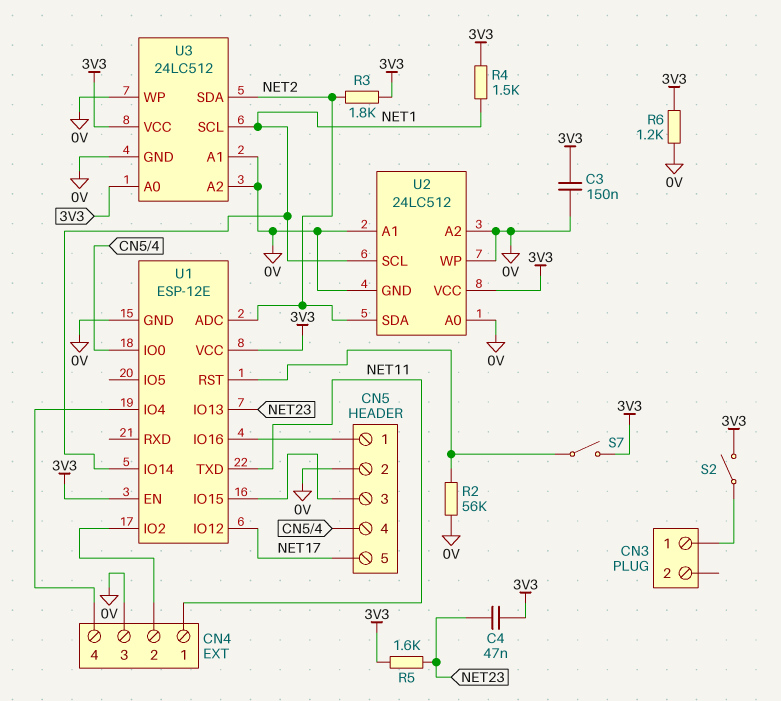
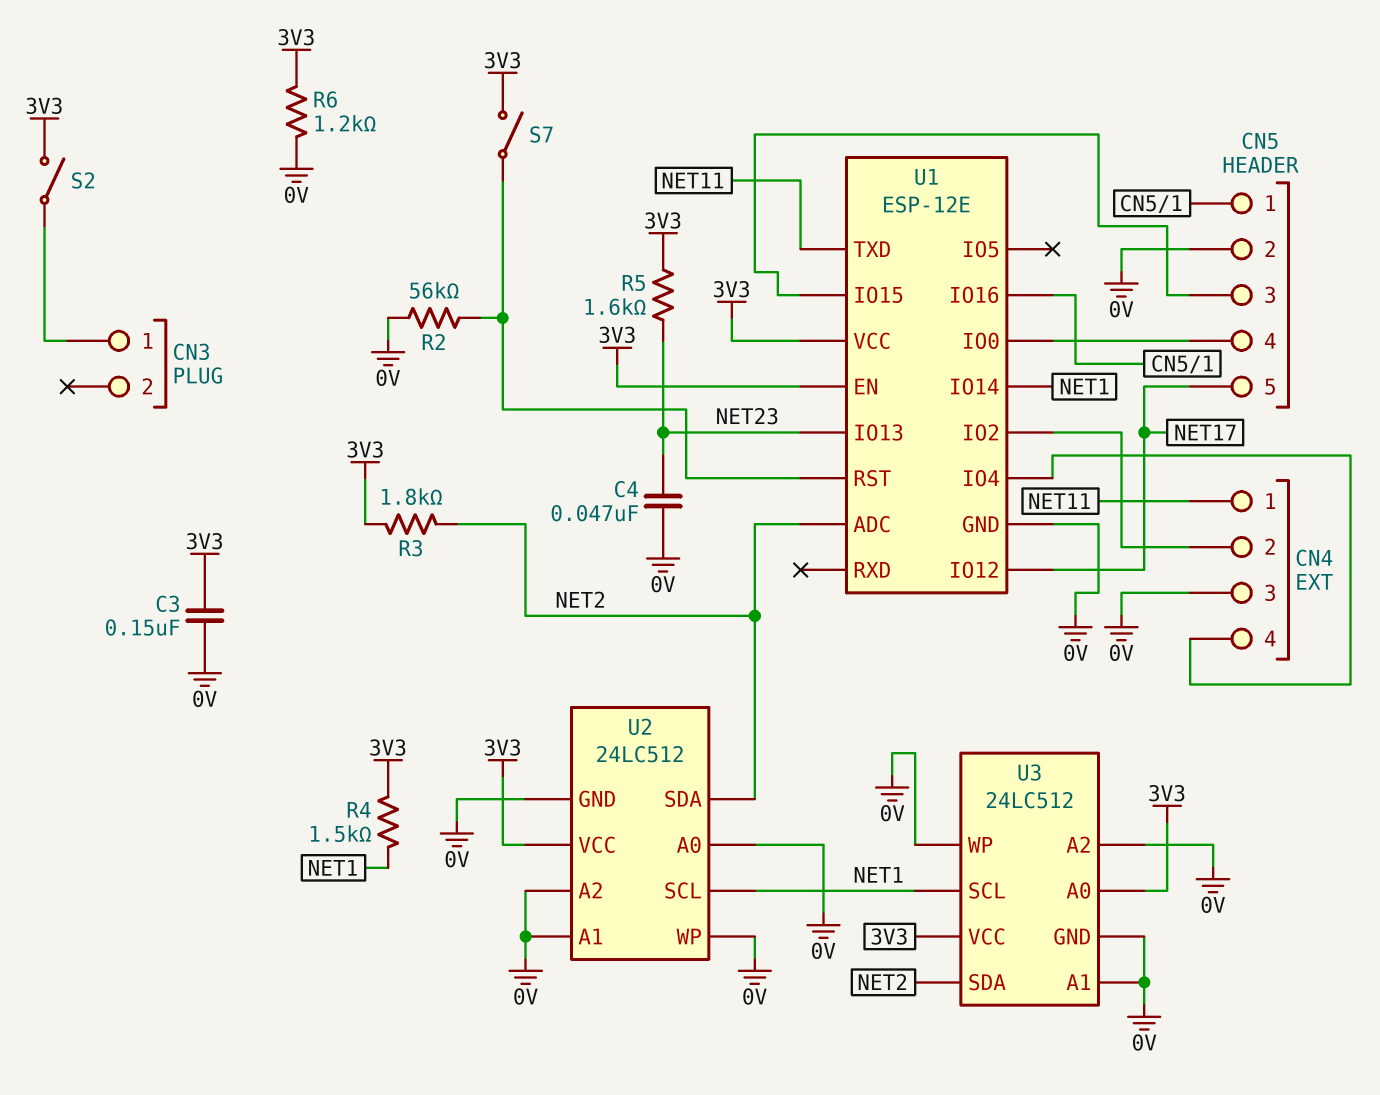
C4: 47nF (3V3, NET23) -> 47nF (0V, NET23)

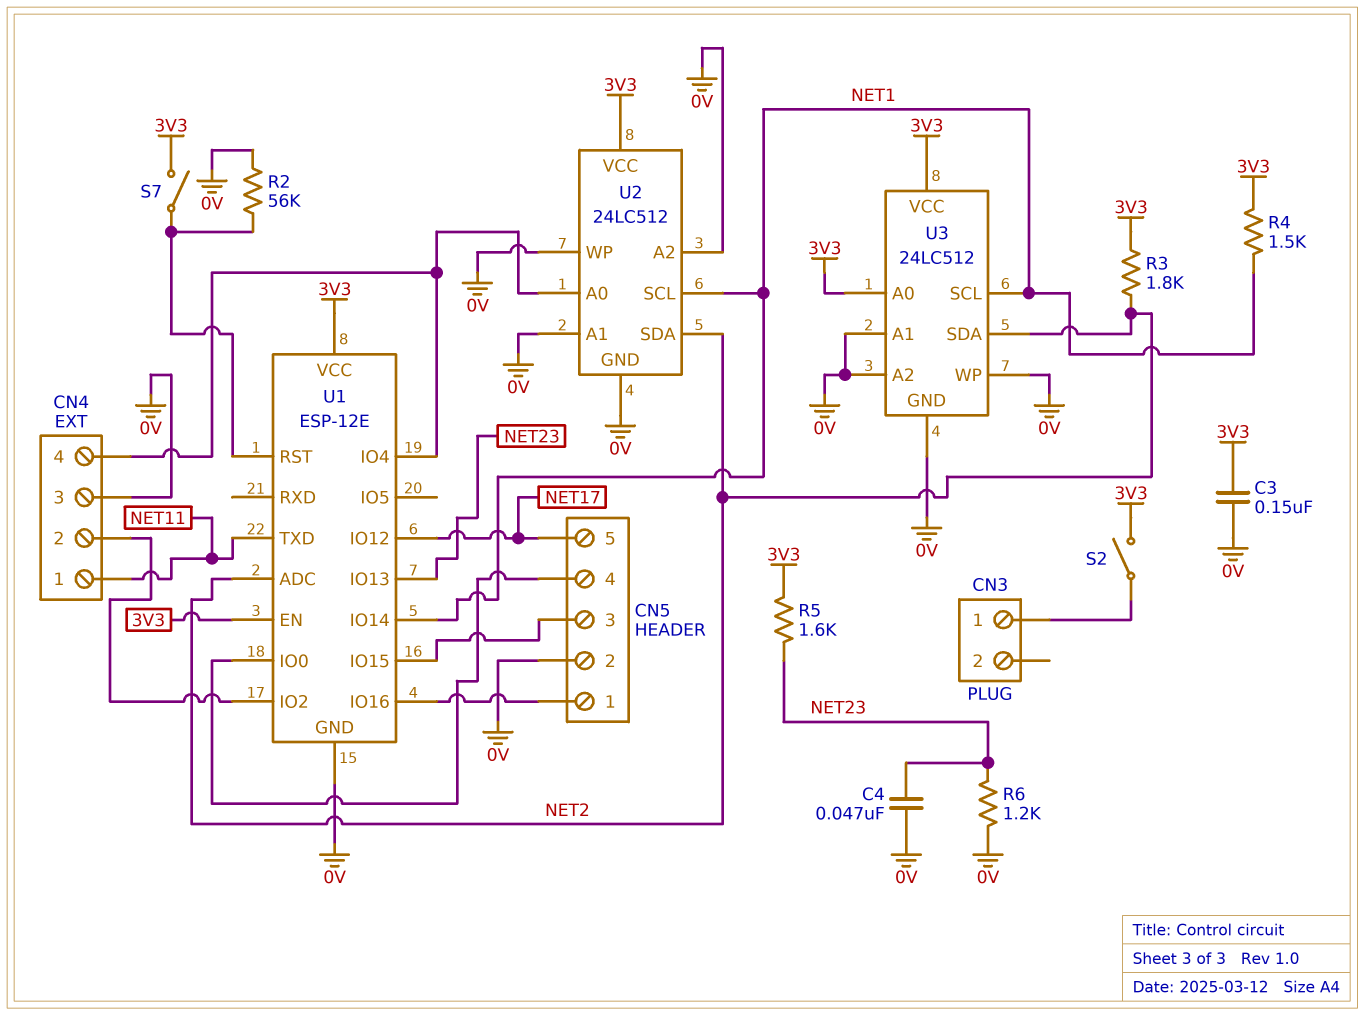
R6: 1.2k (0V, 3V3) -> 1.2k (0V, NET23)
U2 pin A0: 0V -> CN4/4

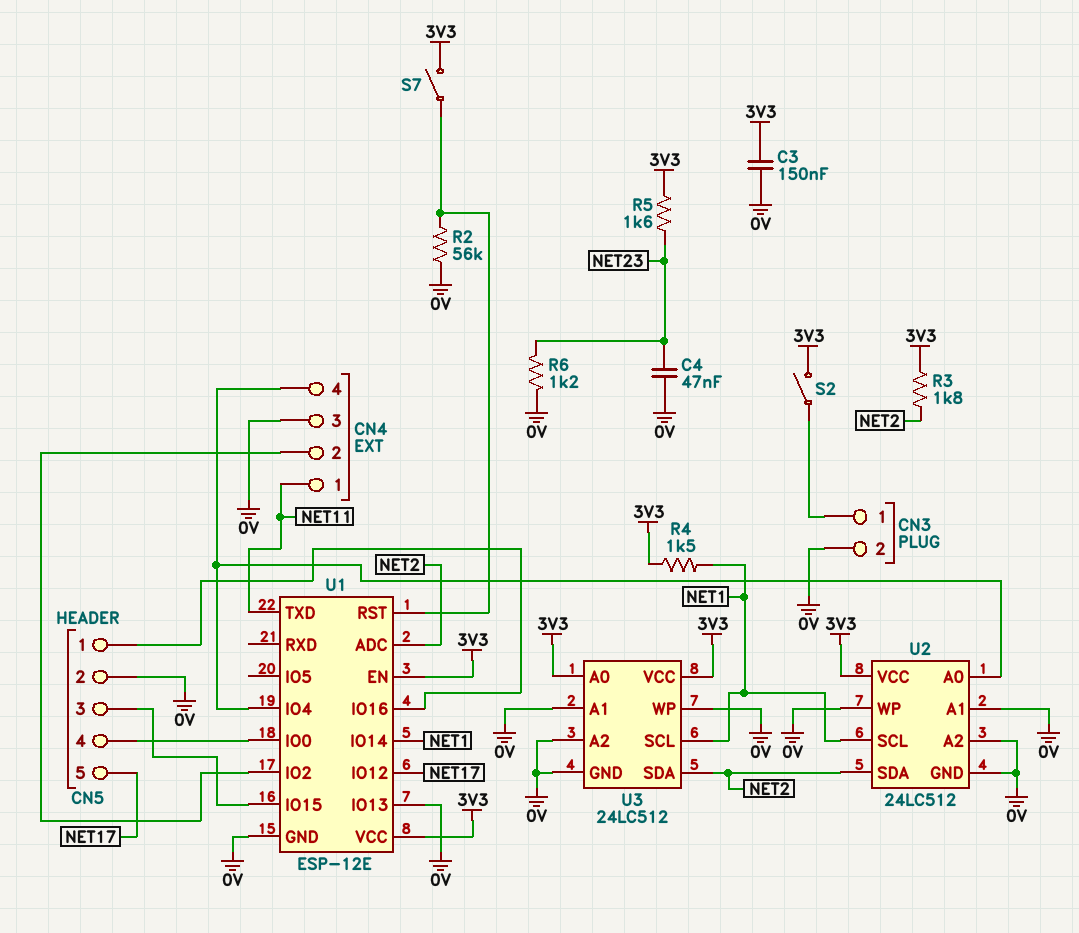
CN3 pin 2: none -> 0V
U1 pin IO13: NET23 -> 0V

